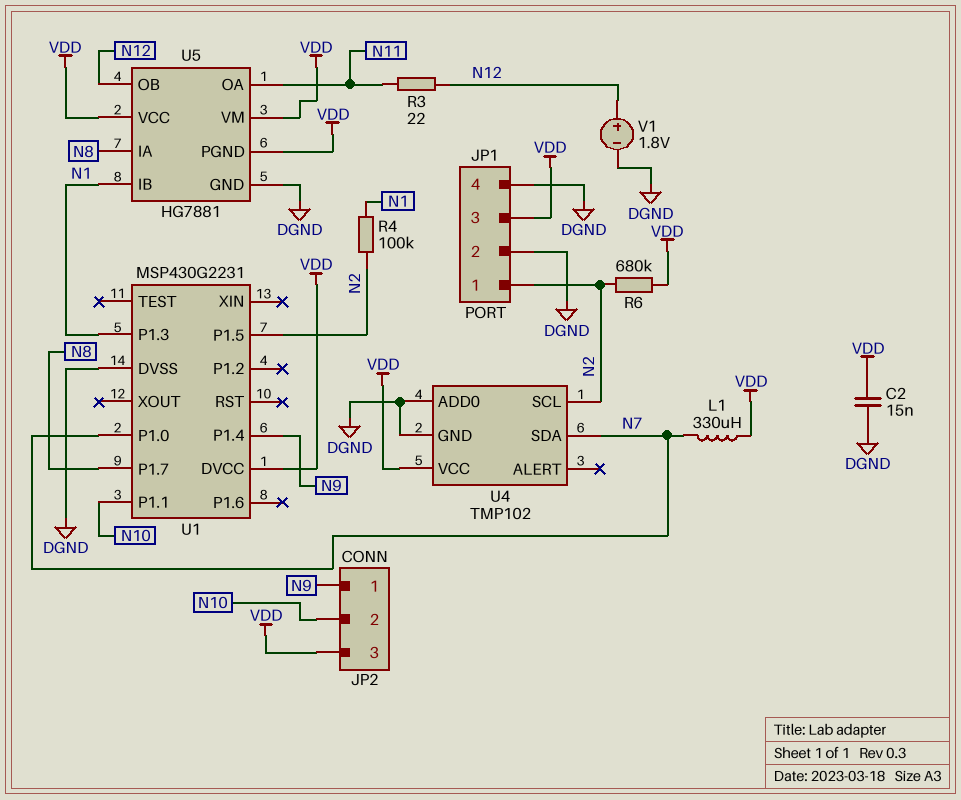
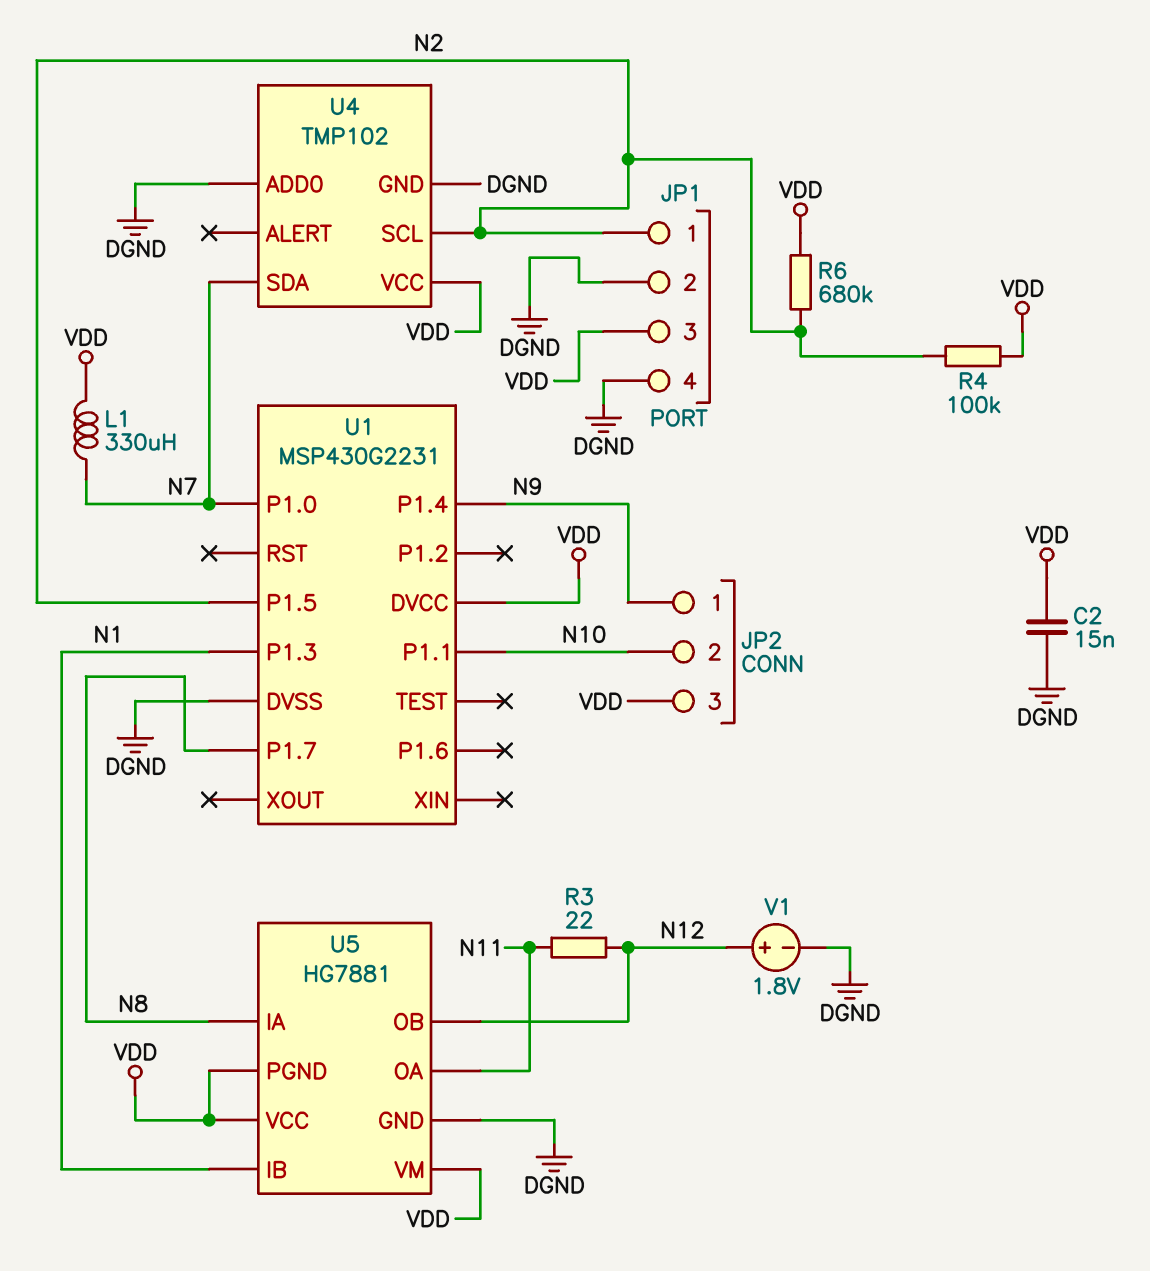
R4: 100k (N1, N2) -> 100k (N2, VDD)

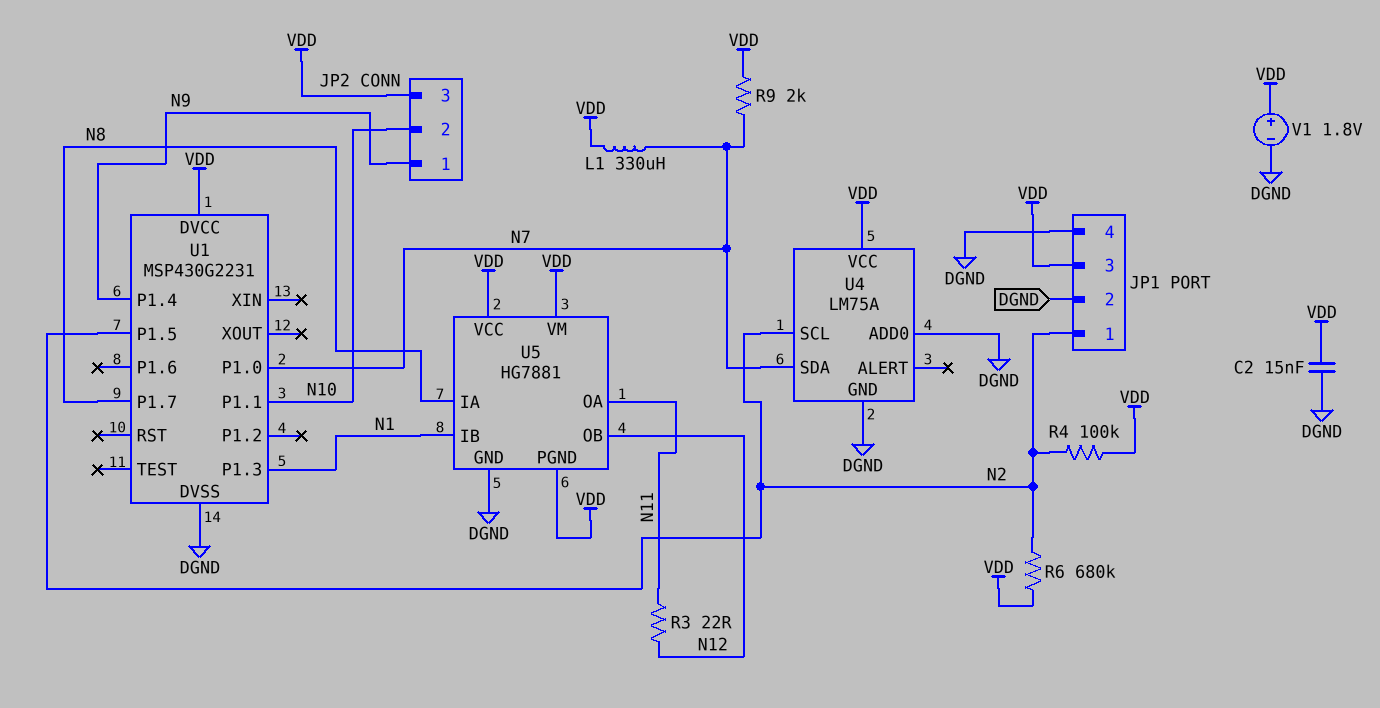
R9: none -> 2k (N7, VDD)
U4: TMP102 -> LM75A
V1: 1.8V (plus N12, minus DGND) -> 1.8V (plus VDD, minus DGND)

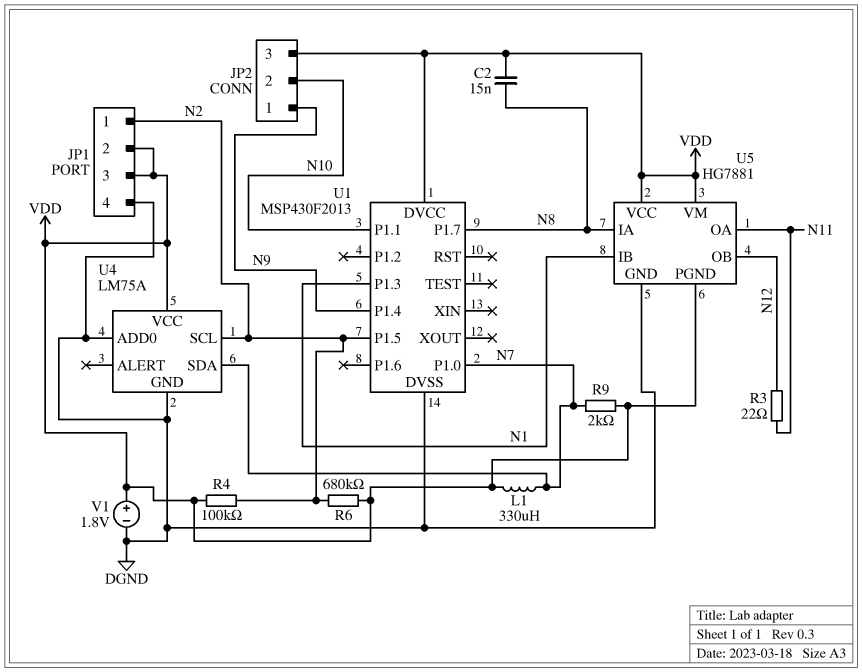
C2: 15nF (DGND, VDD) -> 15nF (N8, VDD)
JP1 pin 2: DGND -> VDD
U1: MSP430G2231 -> MSP430F2013

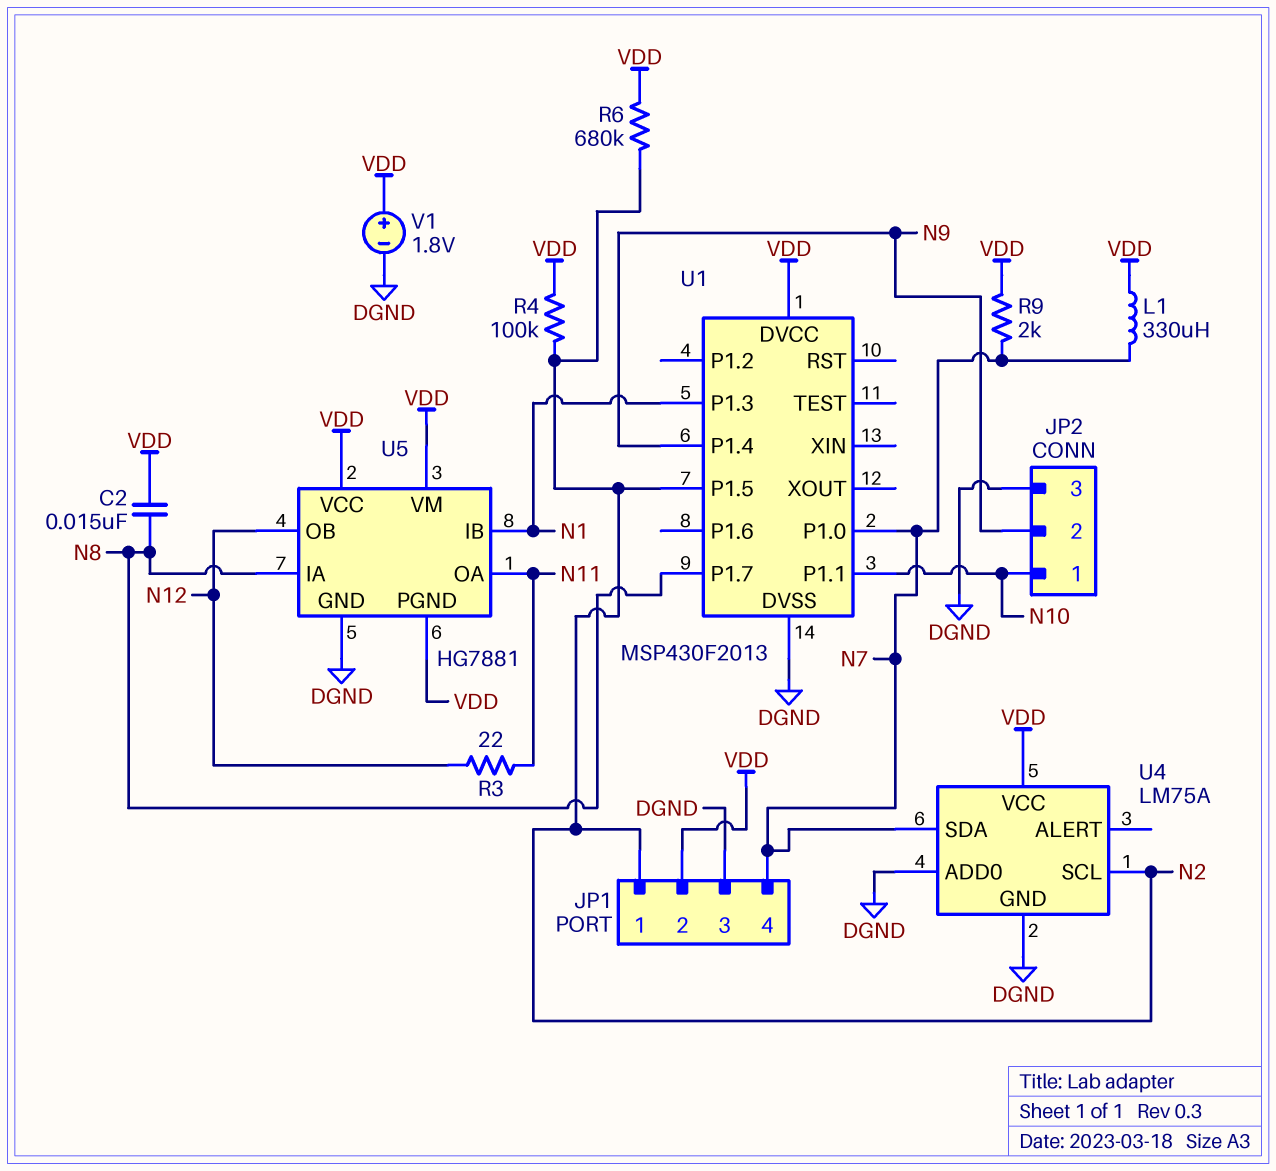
JP1 pin 3: VDD -> DGND
JP1 pin 4: DGND -> N7
JP2 pin 1: N9 -> N10
JP2 pin 2: N10 -> N9
JP2 pin 3: VDD -> DGND

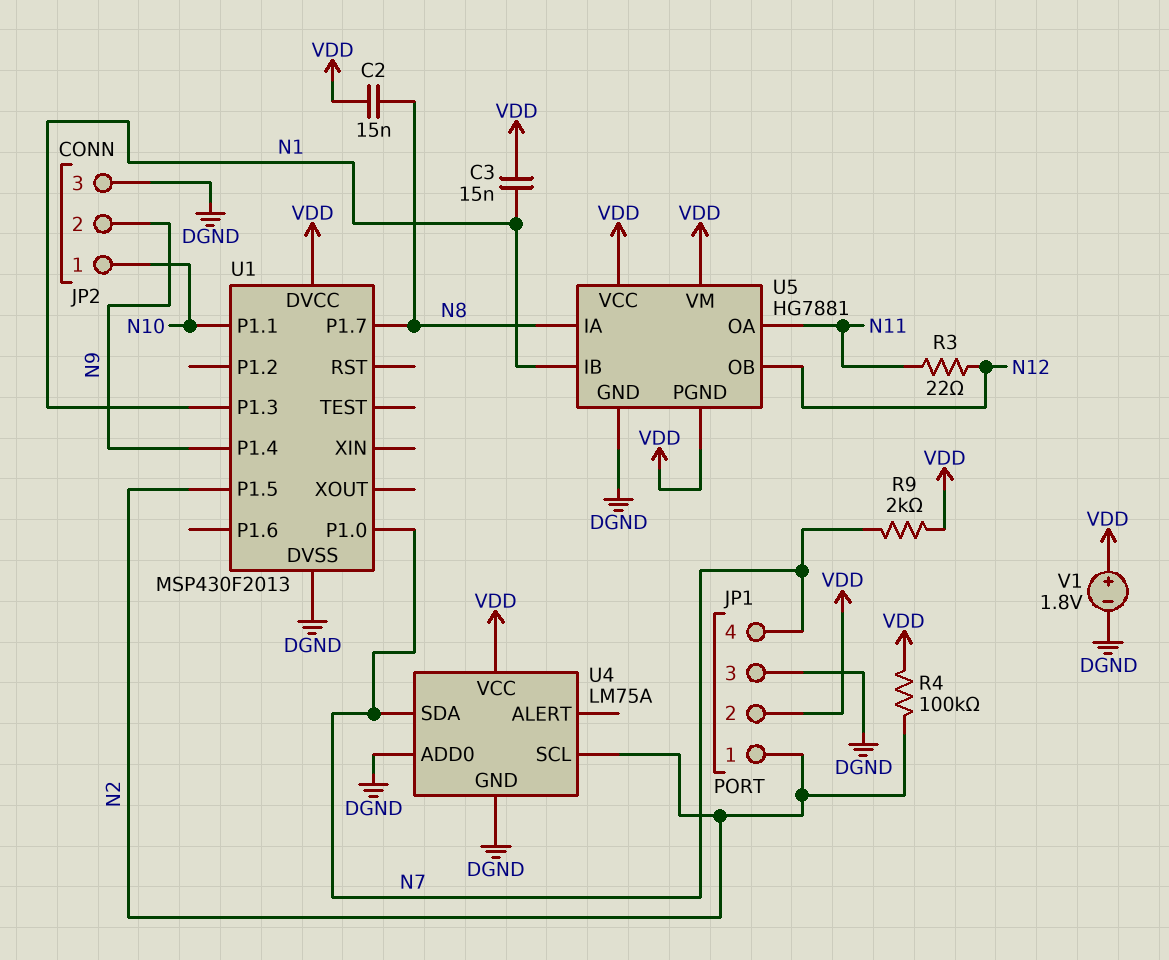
C3: none -> 15nF (N1, VDD)
L1: 330uH (N7, VDD) -> none
R6: 680k (N2, VDD) -> none

